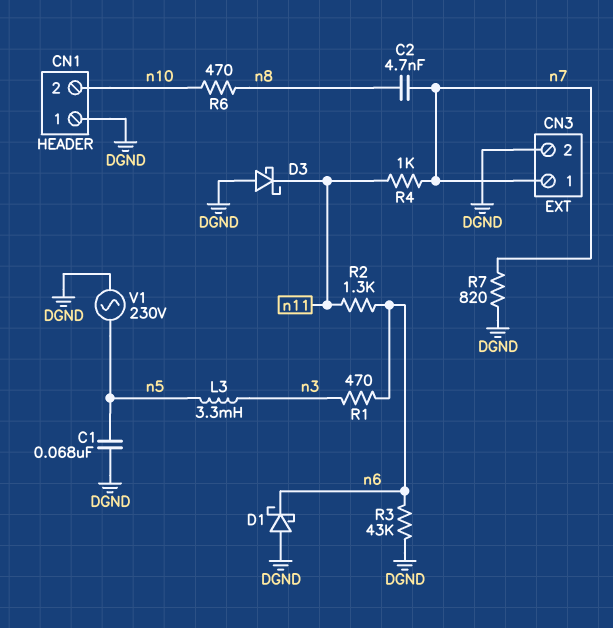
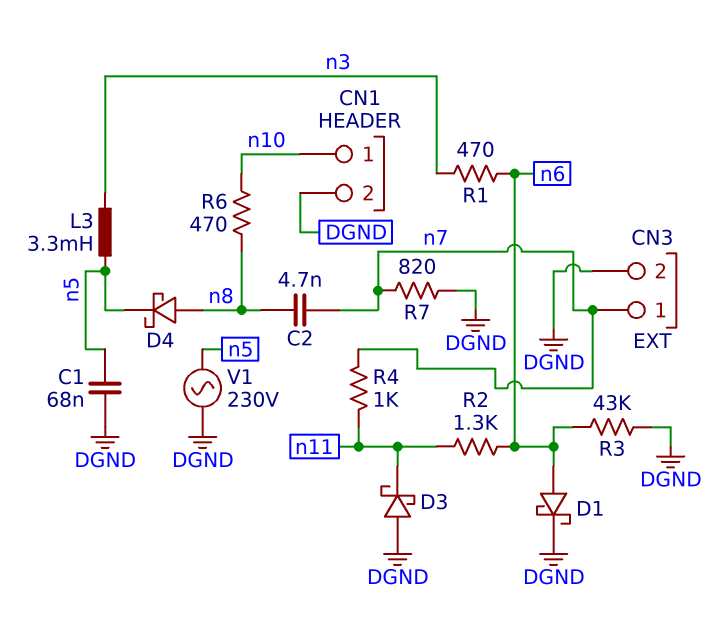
CN1 pin 1: DGND -> n10
CN1 pin 2: n10 -> DGND
D1: schottky (A DGND, K n6) -> schottky (A n6, K DGND)
D4: none -> schottky (A n8, K n5)

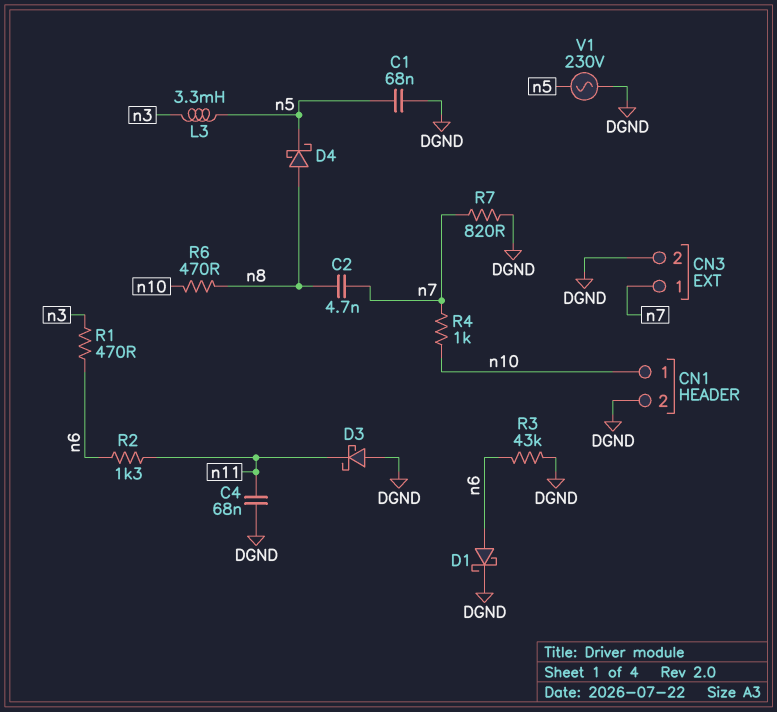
C4: none -> 68nF (DGND, n11)
R4: 1k (n7, n11) -> 1k (n7, n10)

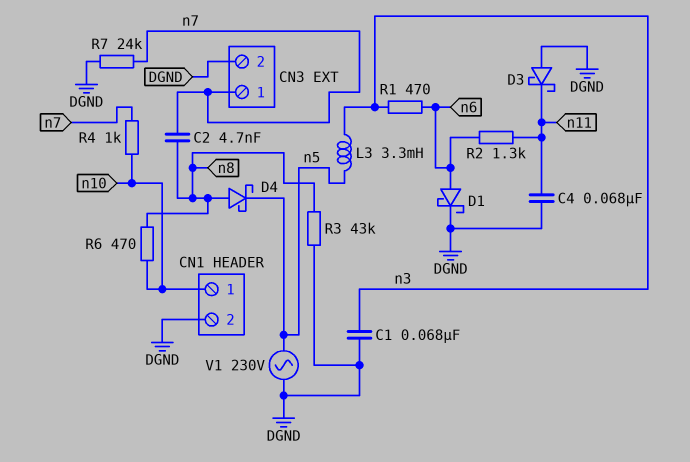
C1: 68nF (DGND, n5) -> 68nF (DGND, n3)
R3: 43k (DGND, n6) -> 43k (DGND, n8)
R7: 820 (DGND, n7) -> 24k (DGND, n7)

